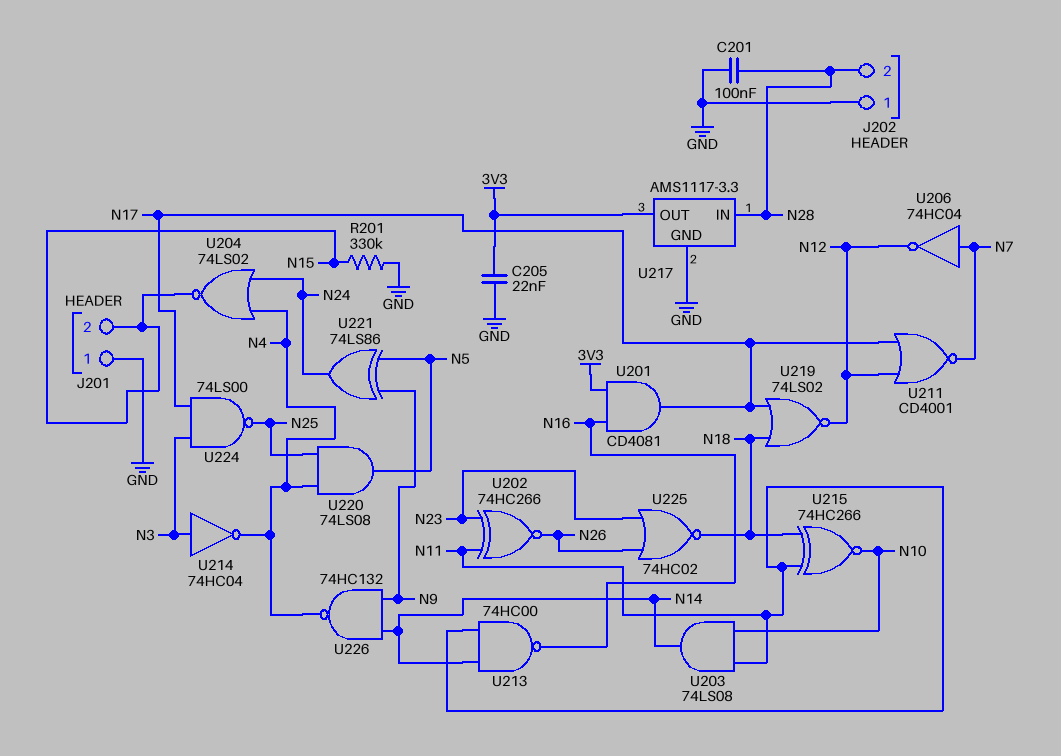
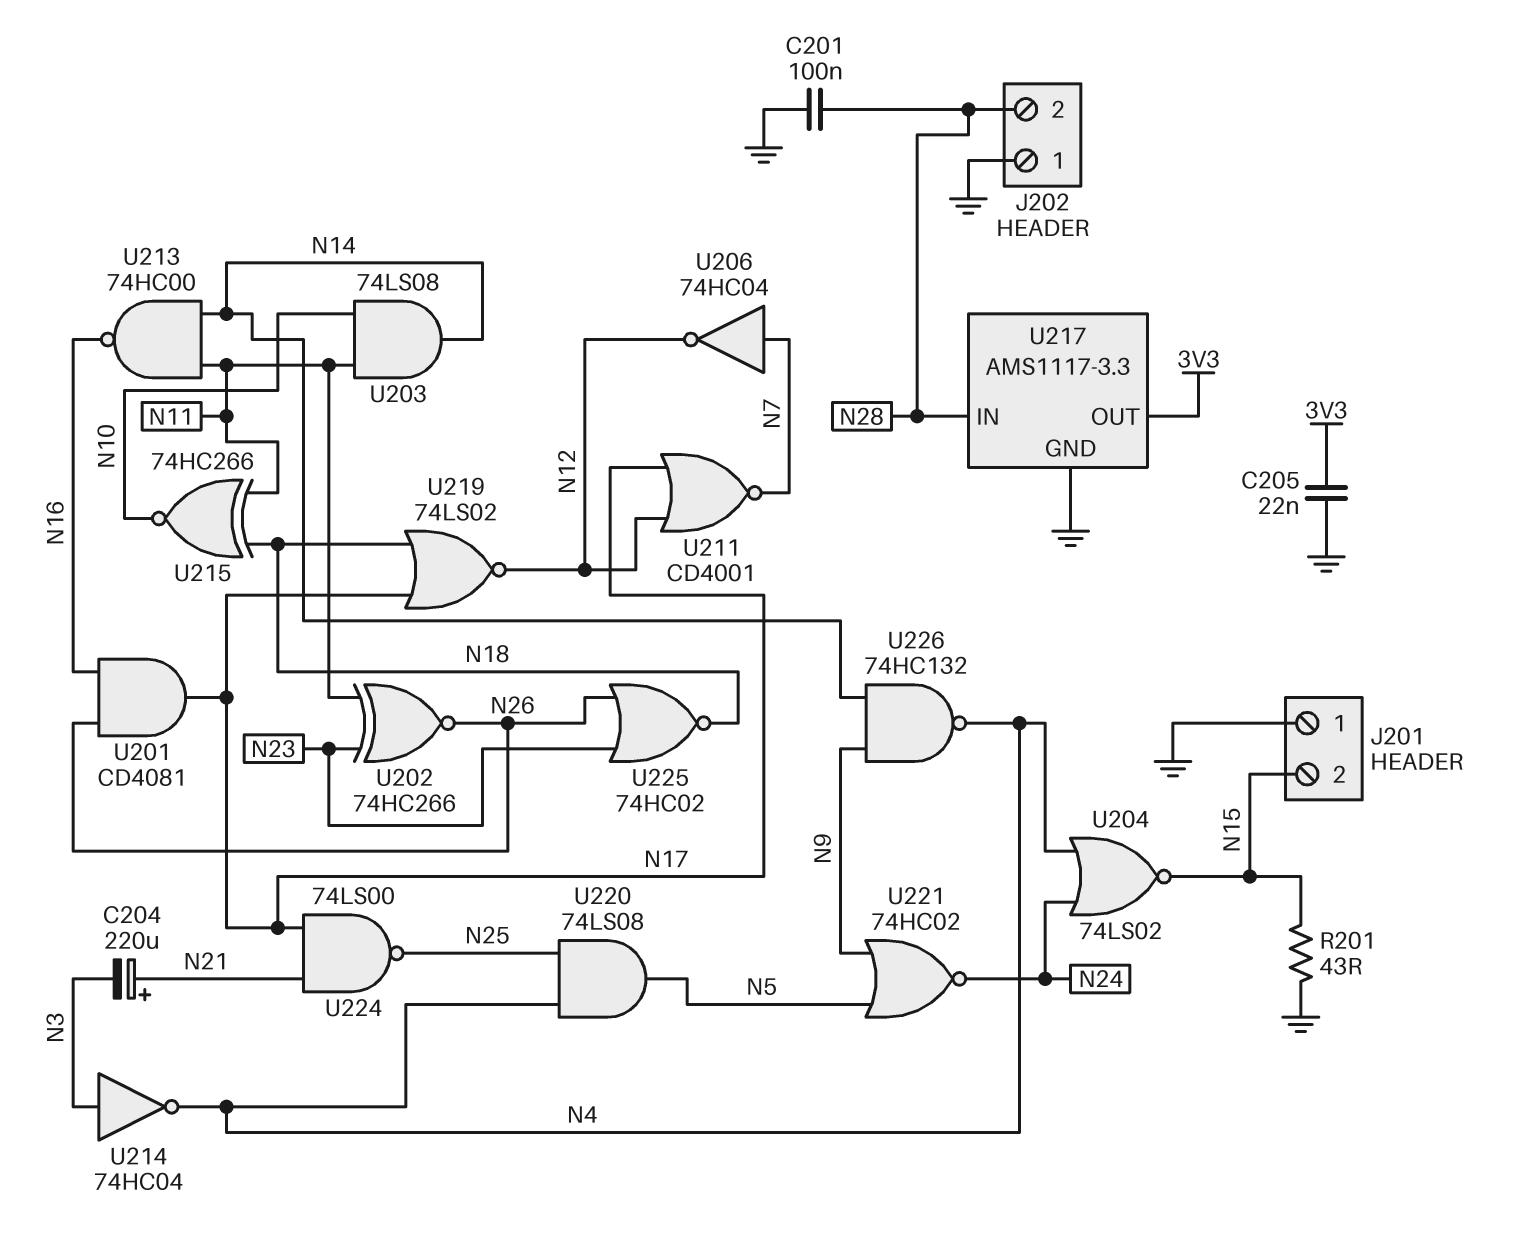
C204: none -> 220uF (plus N21, minus N3)
R201: 330k (GND, N15) -> 43 (GND, N15)
U201: AND CD4081 (in 3V3, in N16, out N17) -> AND CD4081 (in N16, in N26, out N17)
U221: XOR 74LS86 (in N5, in N9, out N24) -> NOR 74HC02 (in N5, in N9, out N24)
U224: NAND 74LS00 (in N3, in N17, out N25) -> NAND 74LS00 (in N17, in N21, out N25)

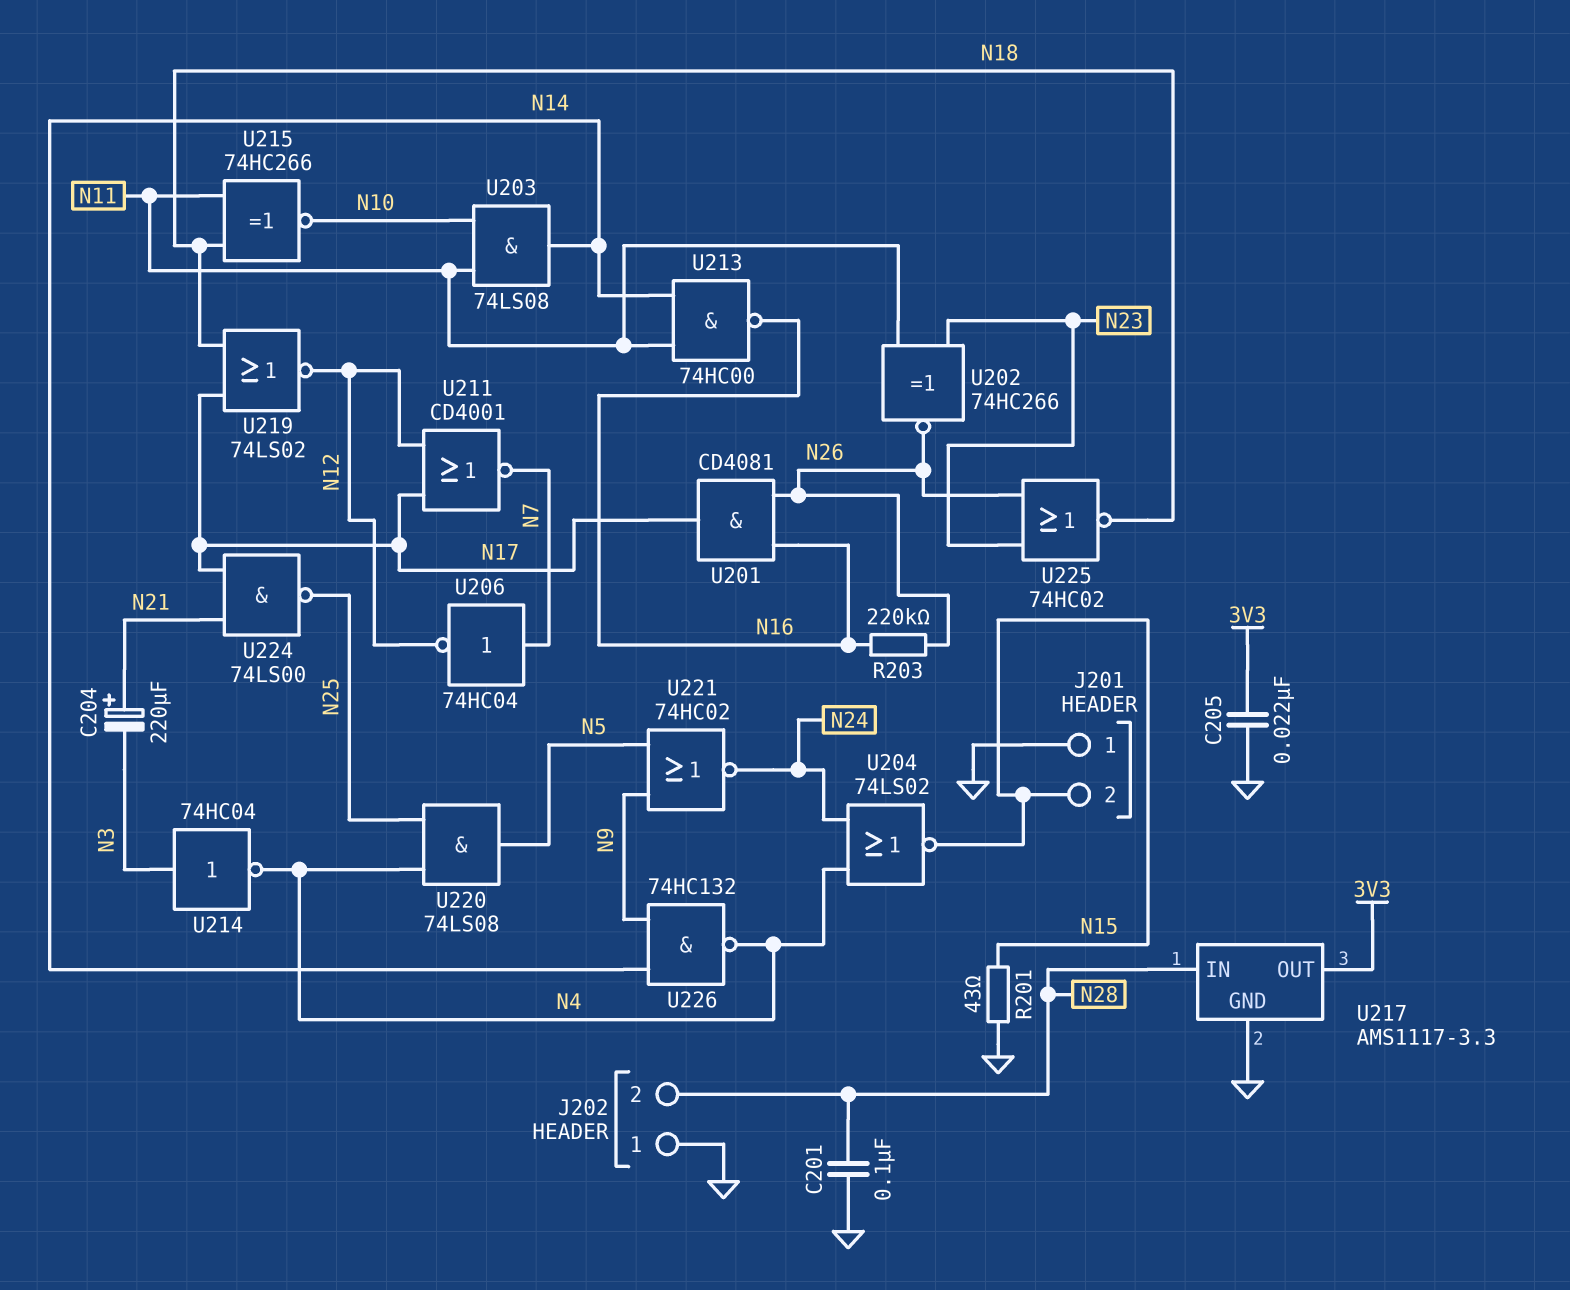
R203: none -> 220k (N16, N26)

